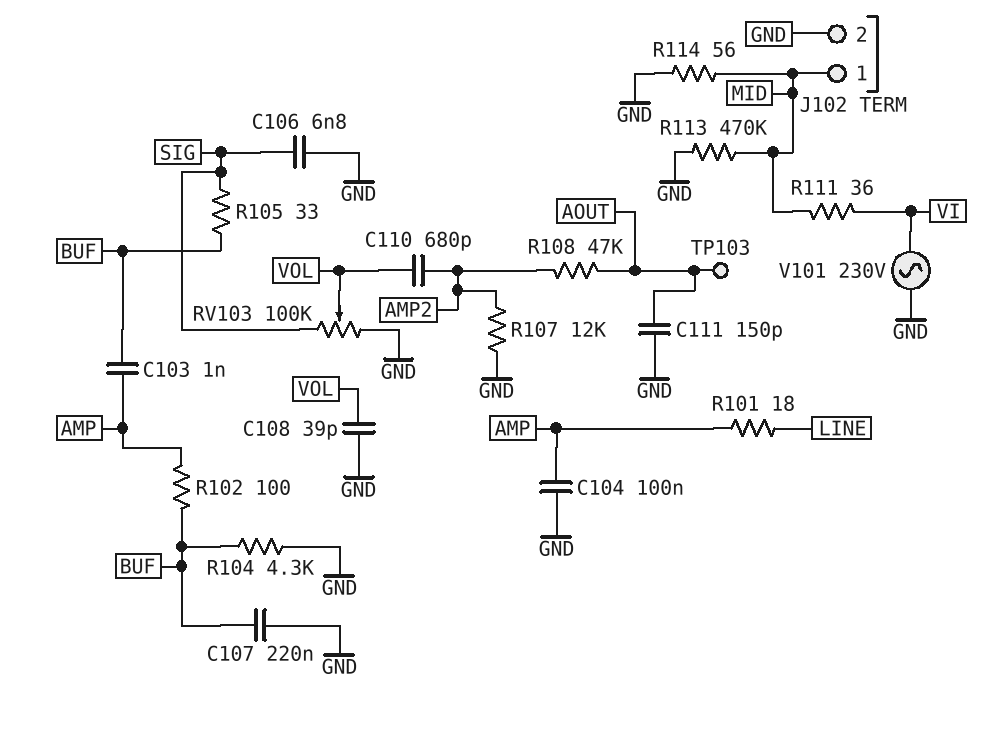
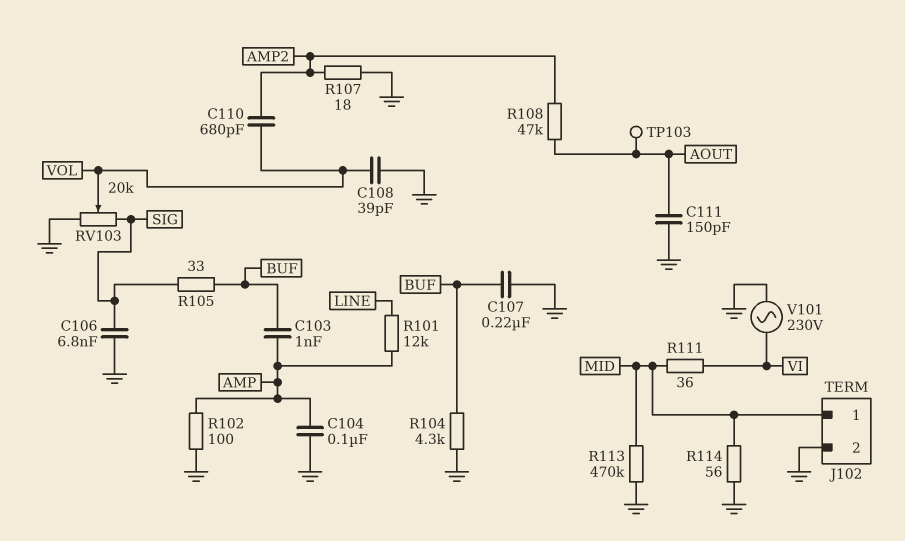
R101: 18 (AMP, LINE) -> 12k (AMP, LINE)
R102: 100 (AMP, BUF) -> 100 (AMP, GND)
R107: 12k (AMP2, GND) -> 18 (AMP2, GND)
RV103: 100k (GND, SIG, wiper VOL) -> 20k (GND, SIG, wiper VOL)

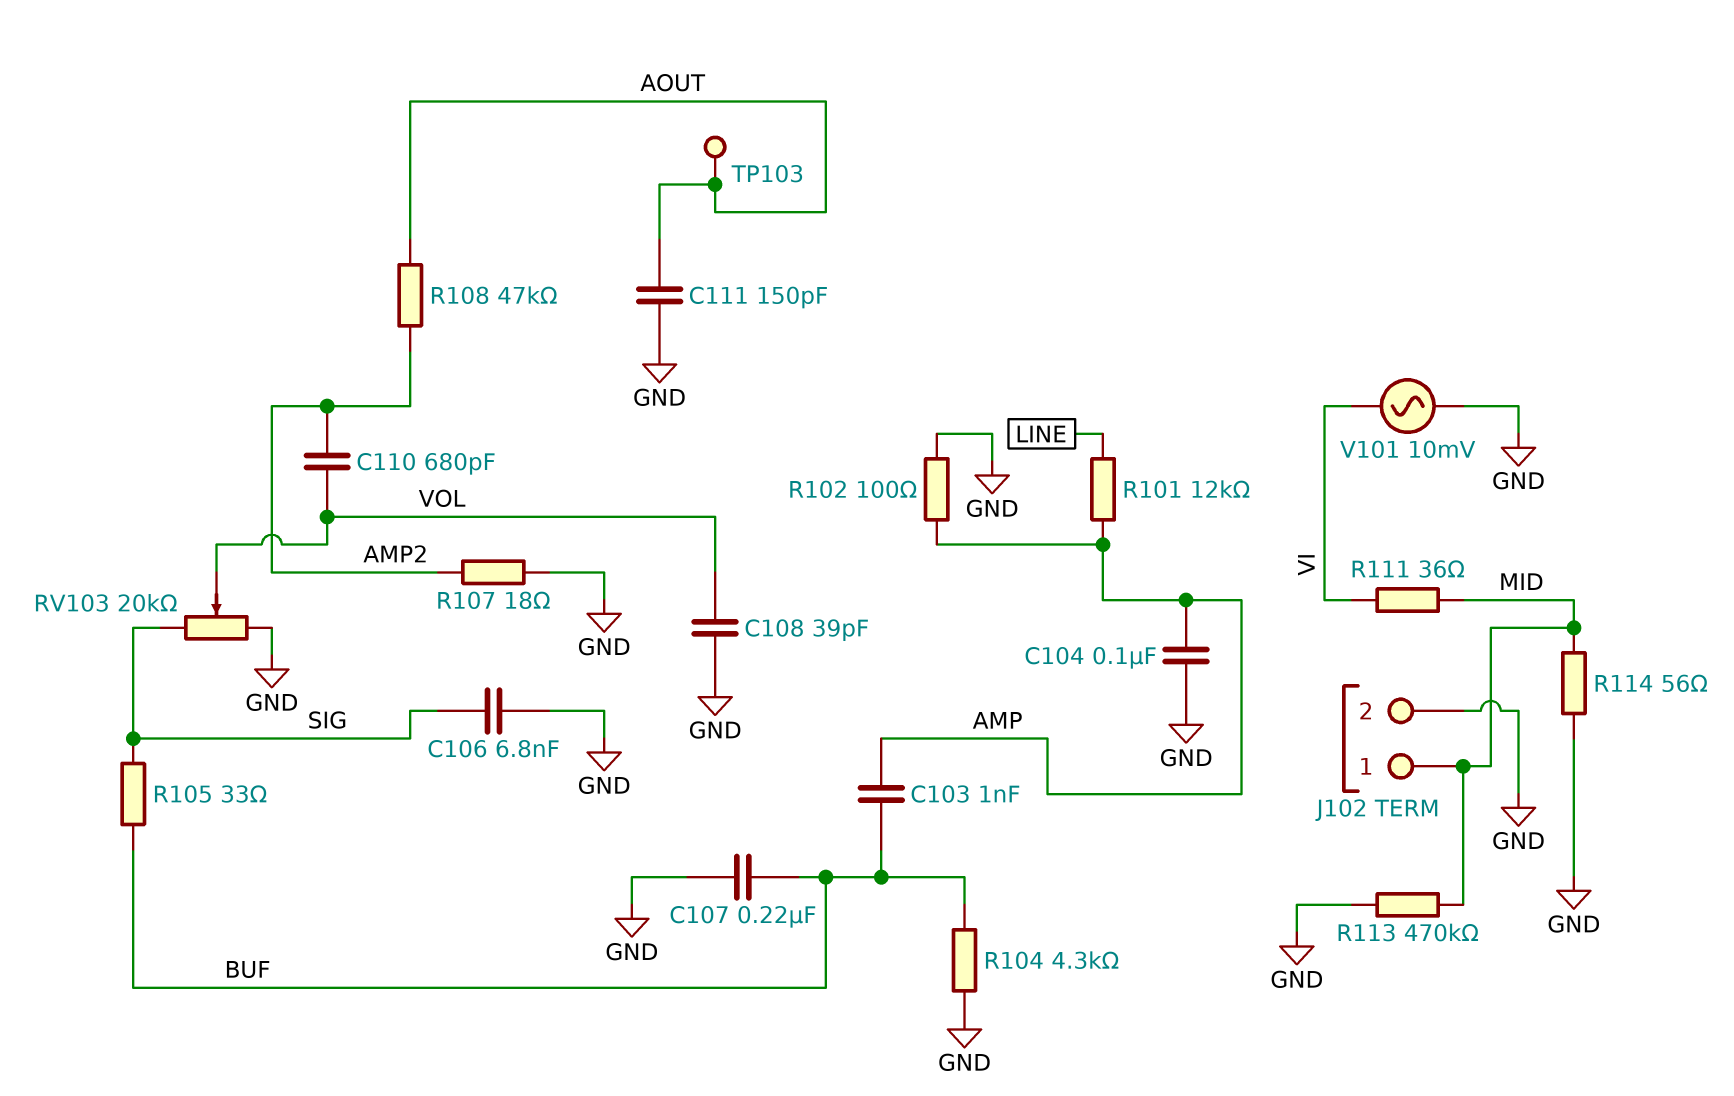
V101: AC 230V (GND, VI) -> AC 10mV (GND, VI)

